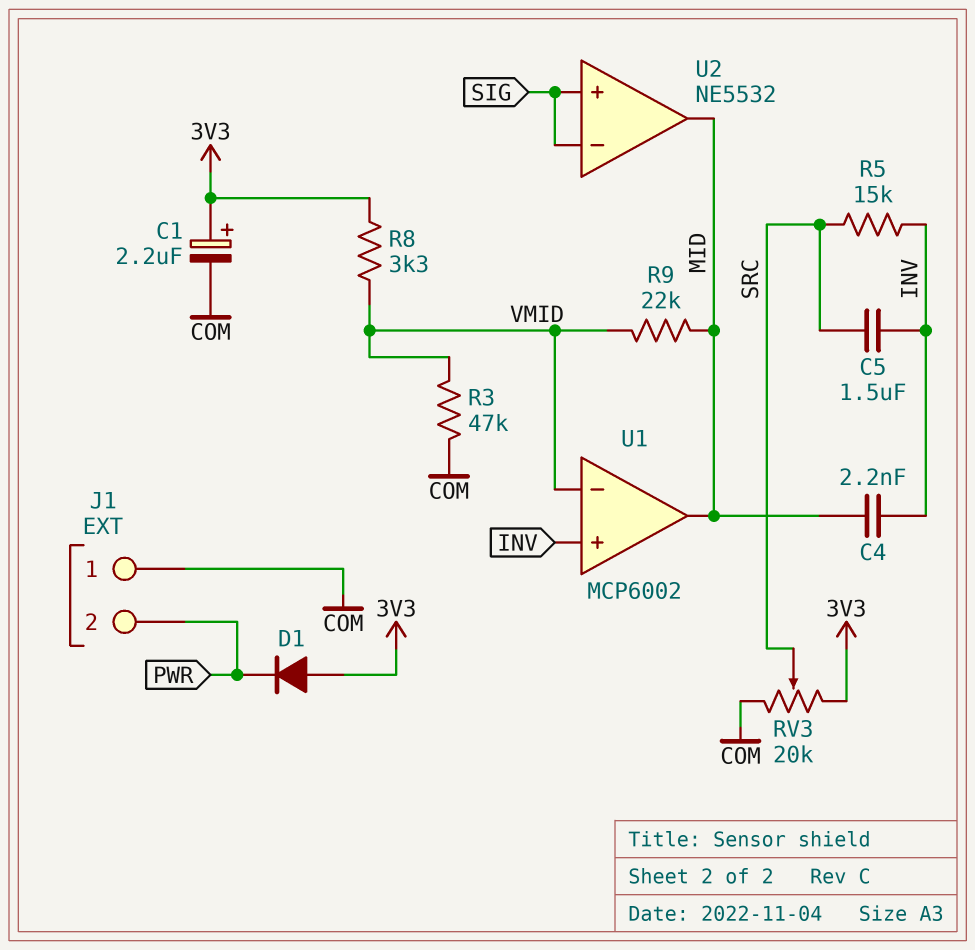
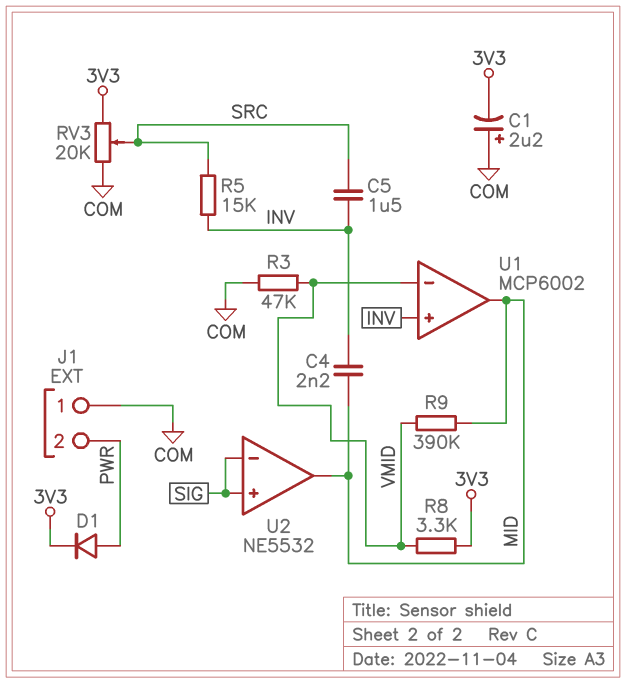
C1: 2.2uF (plus 3V3, minus COM) -> 2.2uF (plus COM, minus 3V3)
D1: diode (A 3V3, K PWR) -> diode (A PWR, K 3V3)
R9: 22k (MID, VMID) -> 390k (MID, VMID)

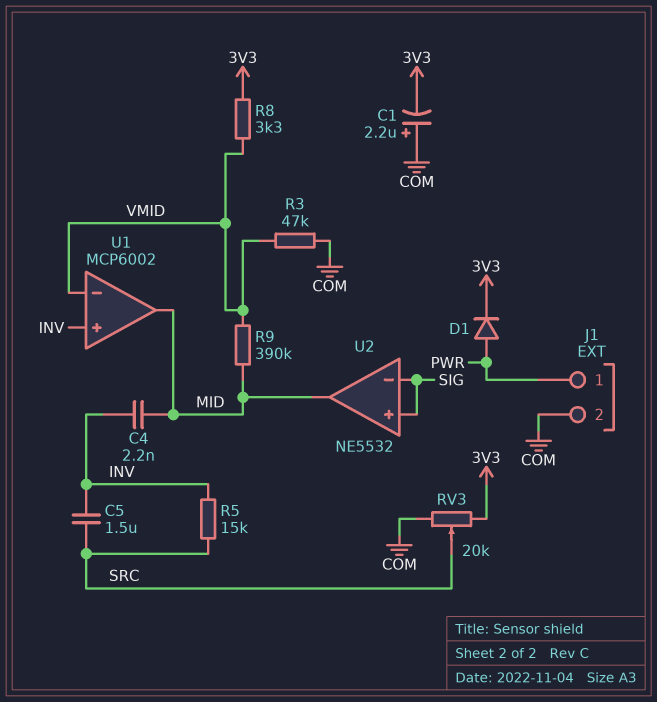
J1 pin 1: COM -> PWR
J1 pin 2: PWR -> COM

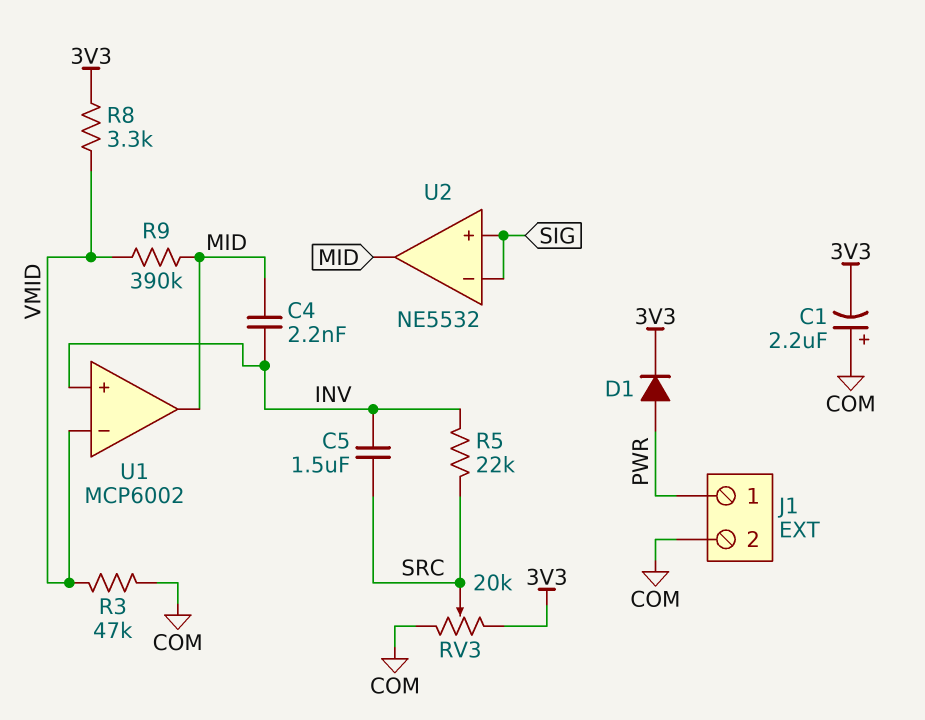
R5: 15k (INV, SRC) -> 22k (INV, SRC)

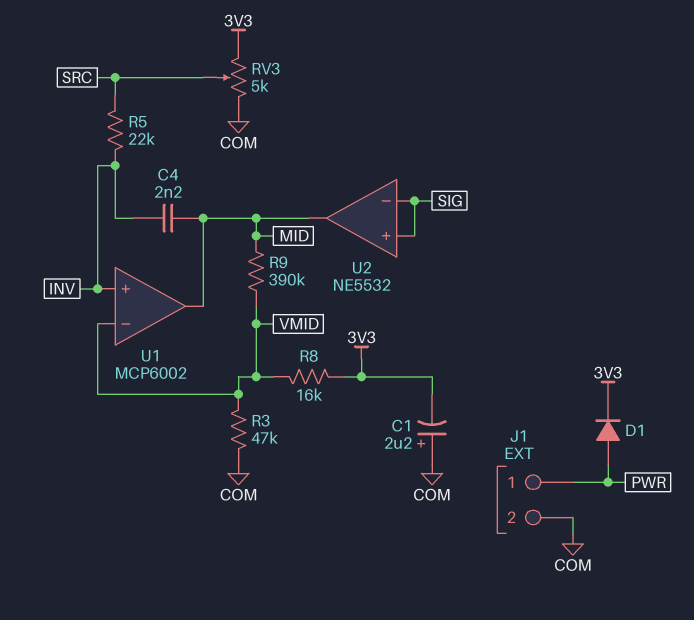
C5: 1.5uF (INV, SRC) -> none
R8: 3.3k (3V3, VMID) -> 16k (3V3, VMID)
RV3: 20k (3V3, COM, wiper SRC) -> 5k (3V3, COM, wiper SRC)

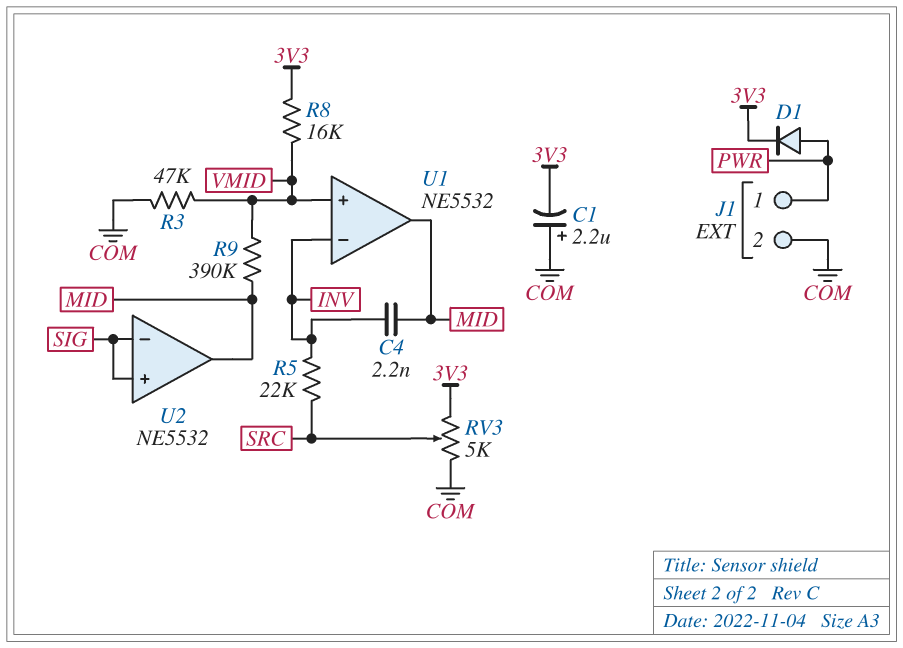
U1: MCP6002 -> NE5532
U1 pin in+: INV -> VMID
U1 pin in-: VMID -> INV

